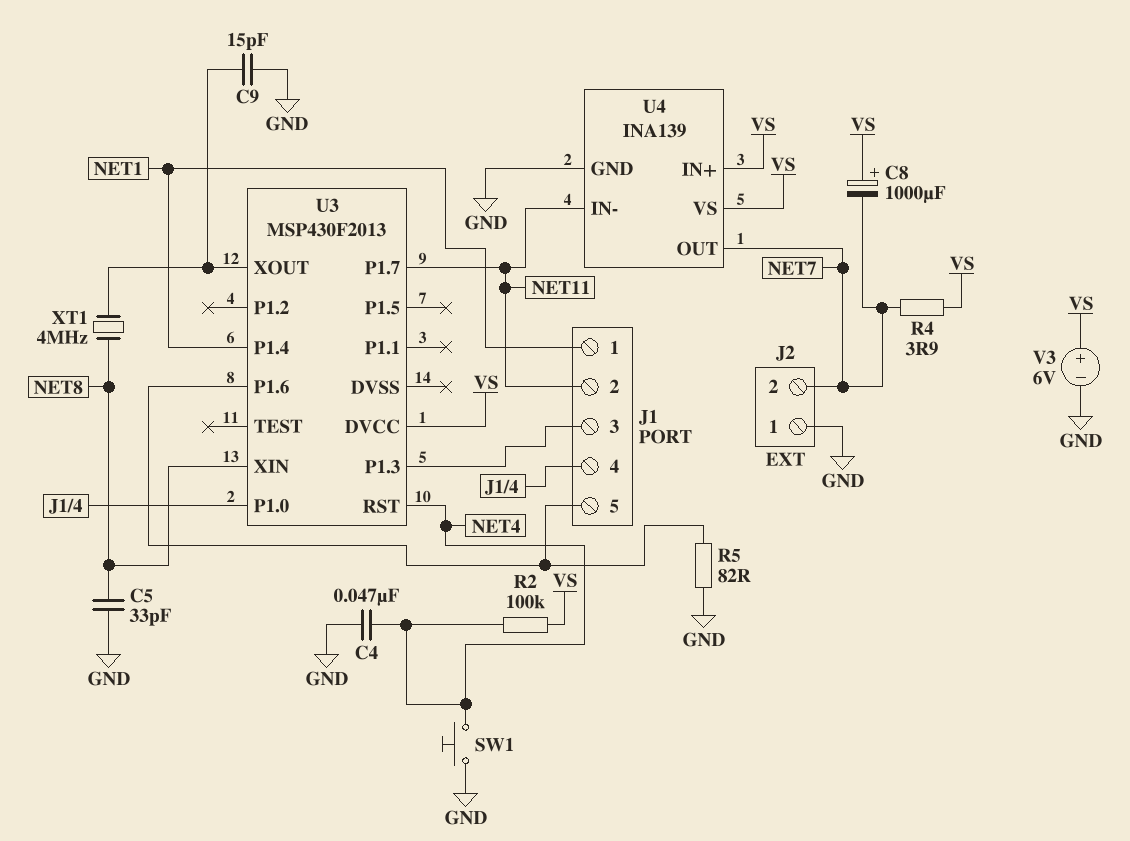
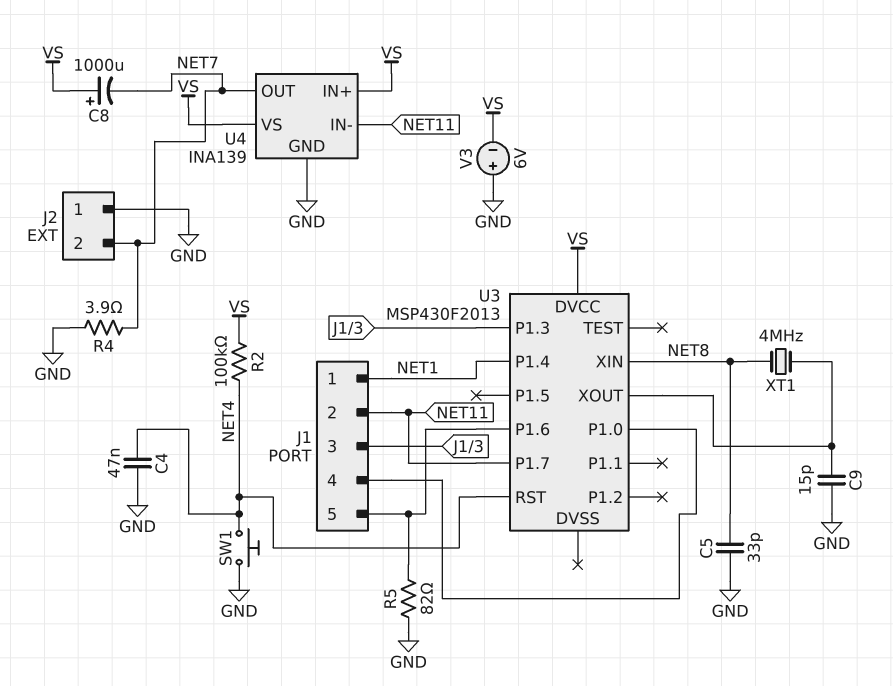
R4: 3.9 (NET7, VS) -> 3.9 (GND, NET7)
V3: 6V (plus VS, minus GND) -> 6V (plus GND, minus VS)

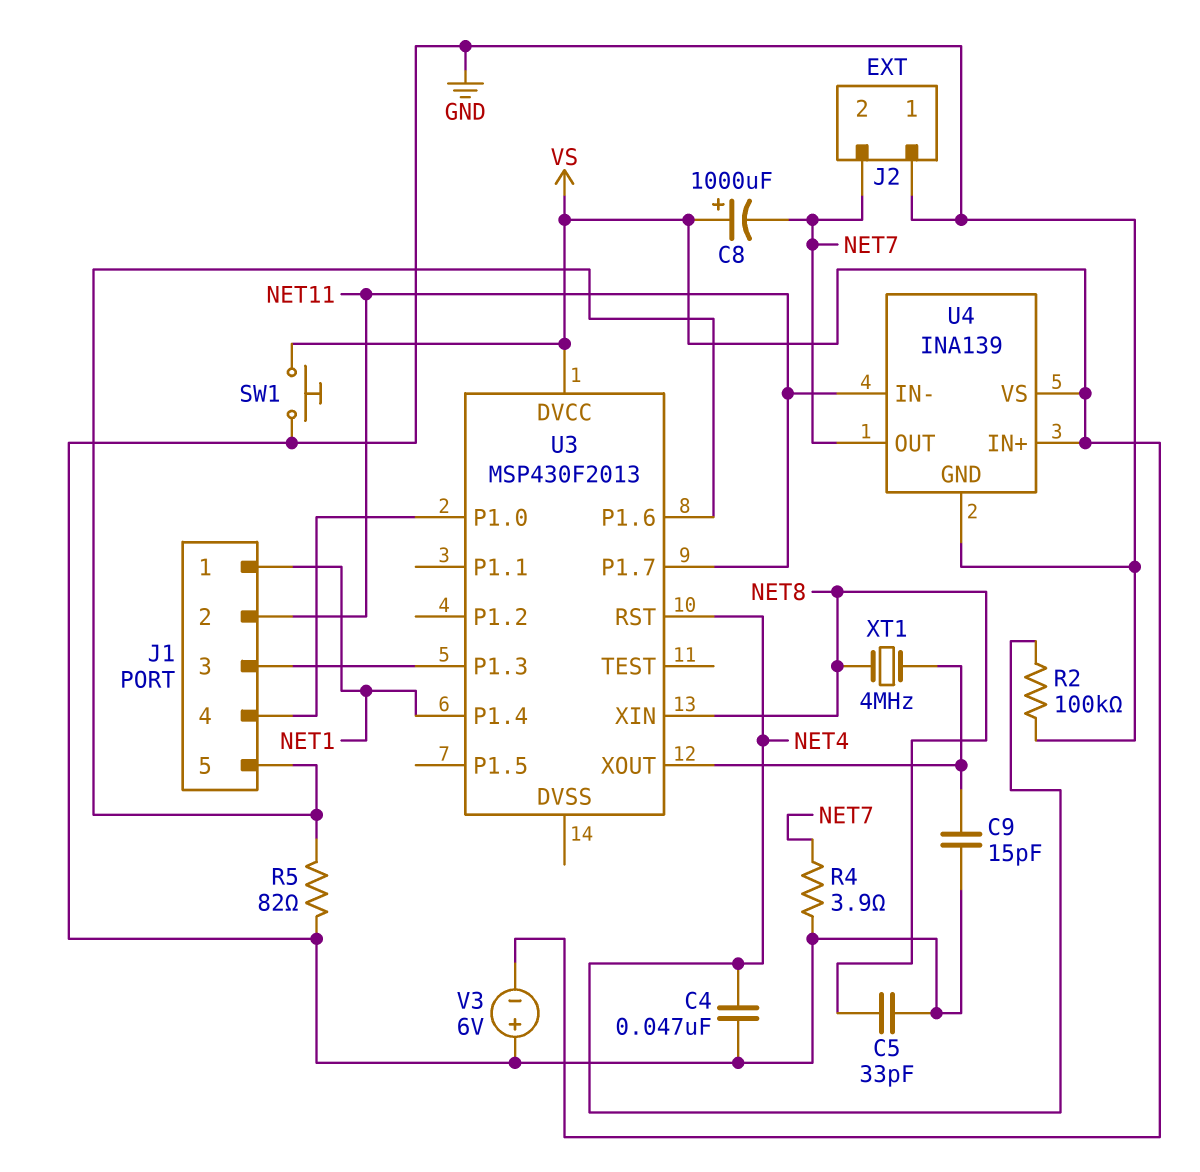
R2: 100k (NET4, VS) -> 100k (GND, NET4)
SW1: button (GND, NET4) -> button (GND, VS)

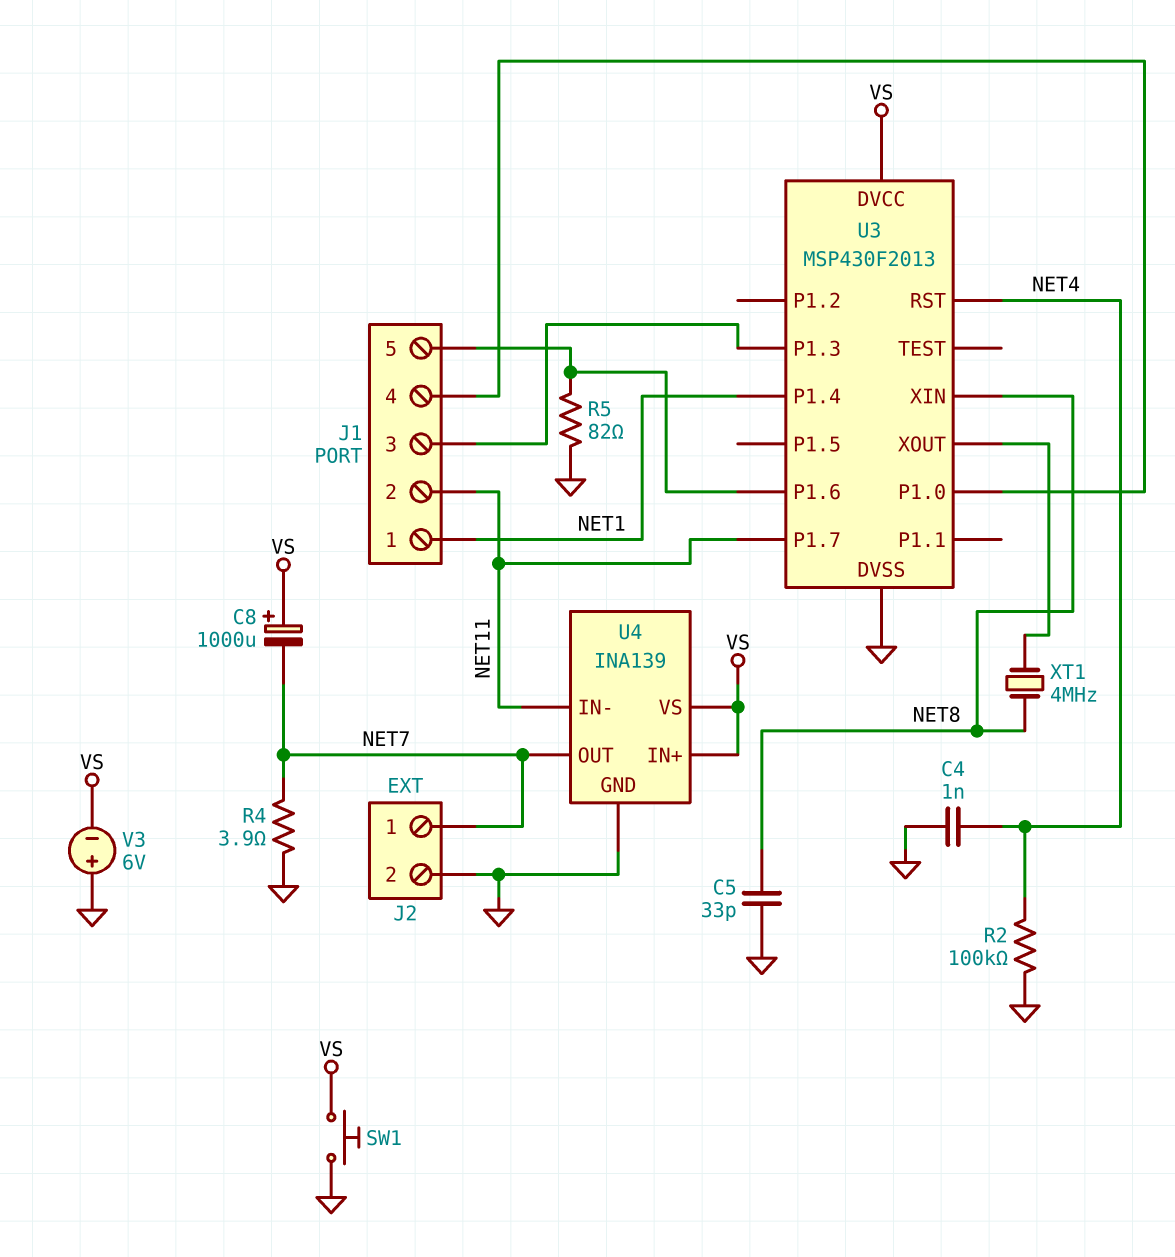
C4: 47nF (GND, NET4) -> 1nF (GND, NET4)
C9: 15pF (GND, U3/XOUT) -> none
J2 pin 1: GND -> NET7
J2 pin 2: NET7 -> GND
U3 pin DVSS: none -> GND

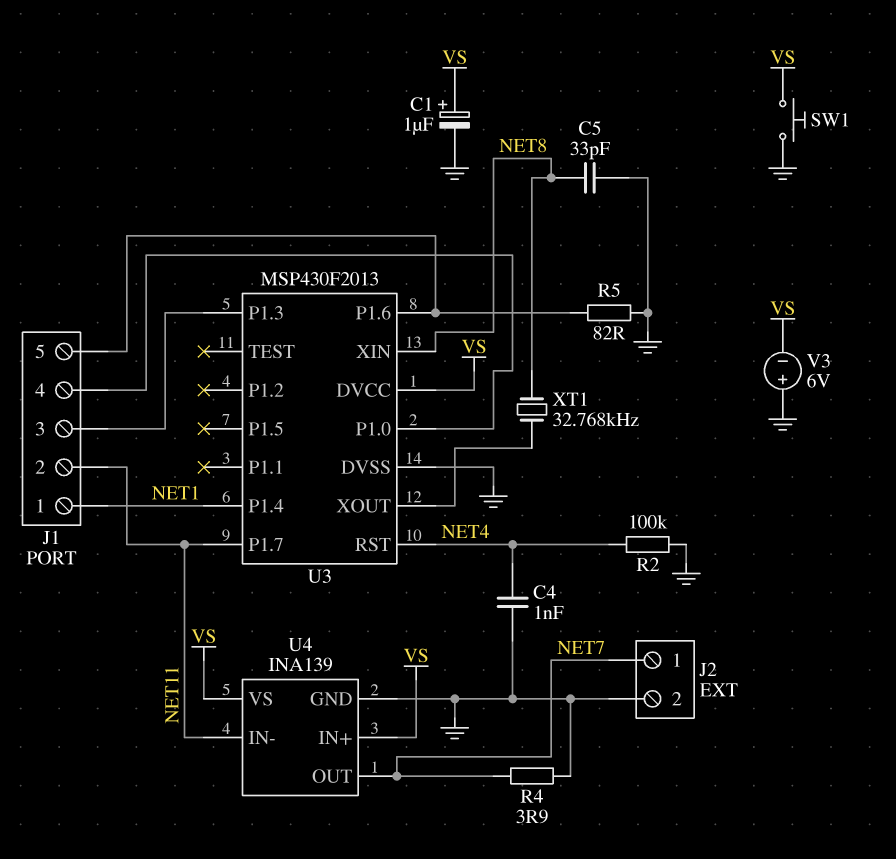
C1: none -> 1uF (plus VS, minus GND)
C8: 1000uF (plus VS, minus NET7) -> none
XT1: 4MHz (NET8, U3/XOUT) -> 32.768kHz (NET8, U3/XOUT)

